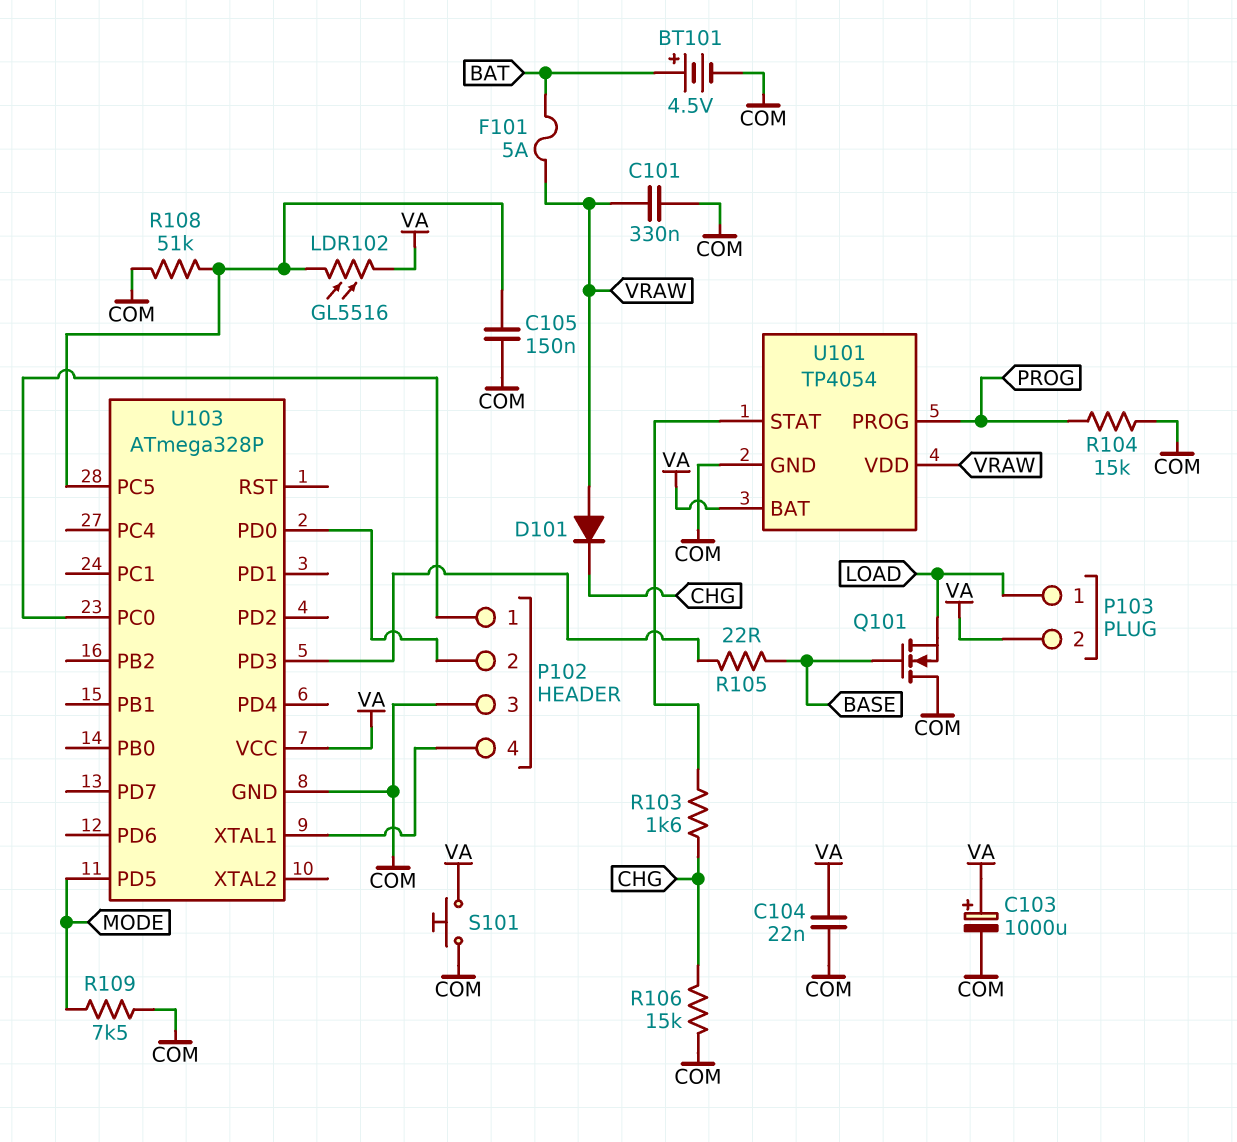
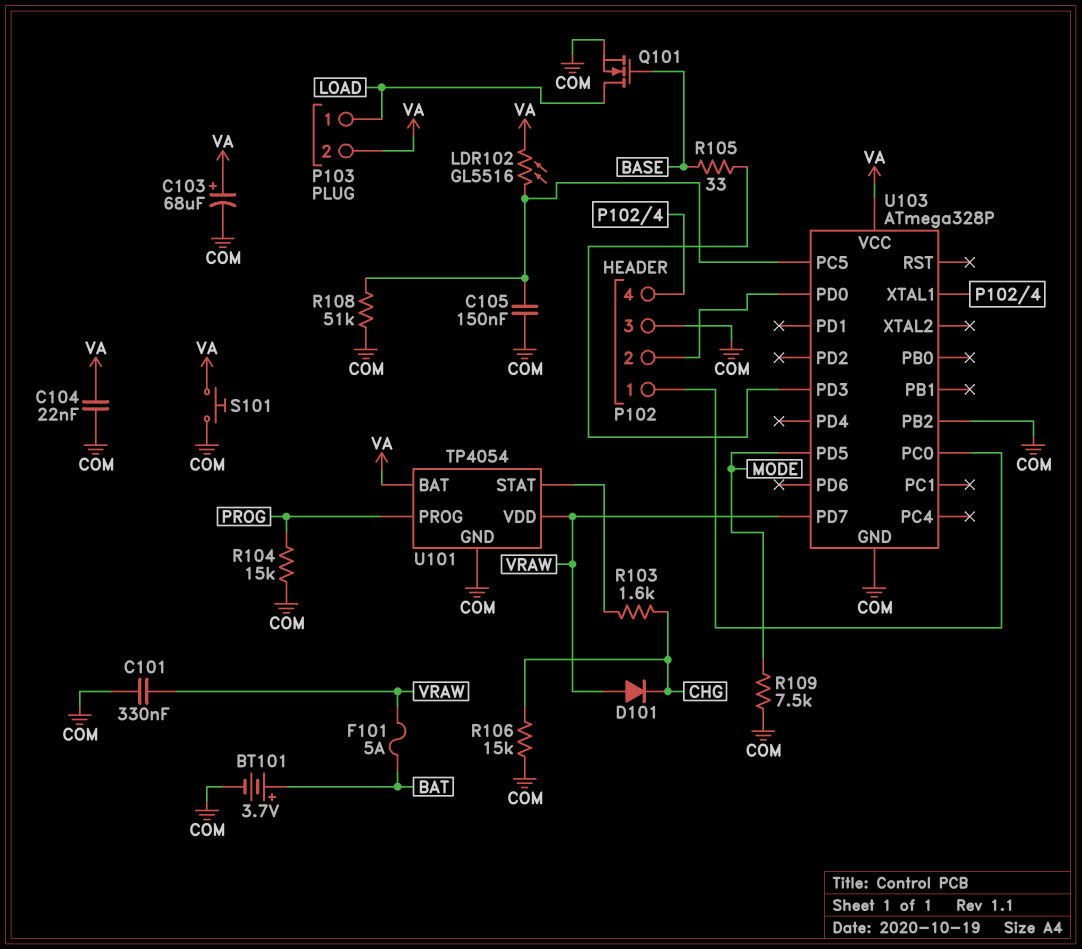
BT101: 4.5V (plus BAT, minus COM) -> 3.7V (plus BAT, minus COM)
C103: 1000uF (plus VA, minus COM) -> 68uF (plus VA, minus COM)
Q101: NMOS (G BASE, D COM, S LOAD) -> NMOS (G BASE, D LOAD, S COM)
R105: 22 (BASE, U103/PD3) -> 33 (BASE, U103/PD3)
U103 pin PB2: none -> COM
U103 pin PD7: none -> VRAW

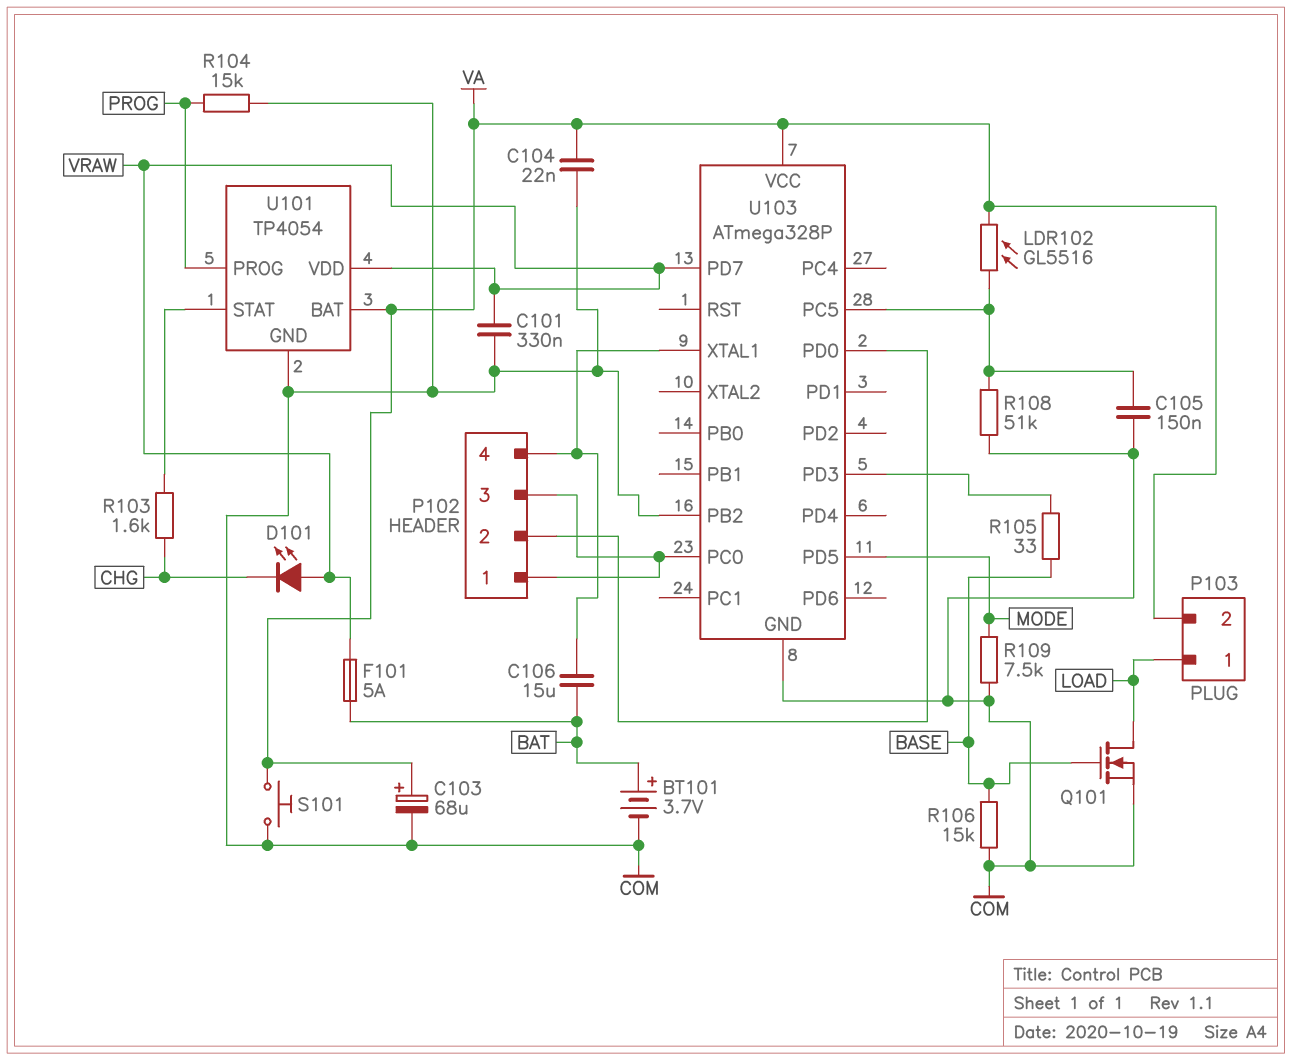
C106: none -> 15uF (BAT, P102/4)
D101: diode (A VRAW, K CHG) -> LED (A VRAW, K CHG)
P102 pin 3: COM -> P102/1
R106: 15k (CHG, COM) -> 15k (BASE, COM)

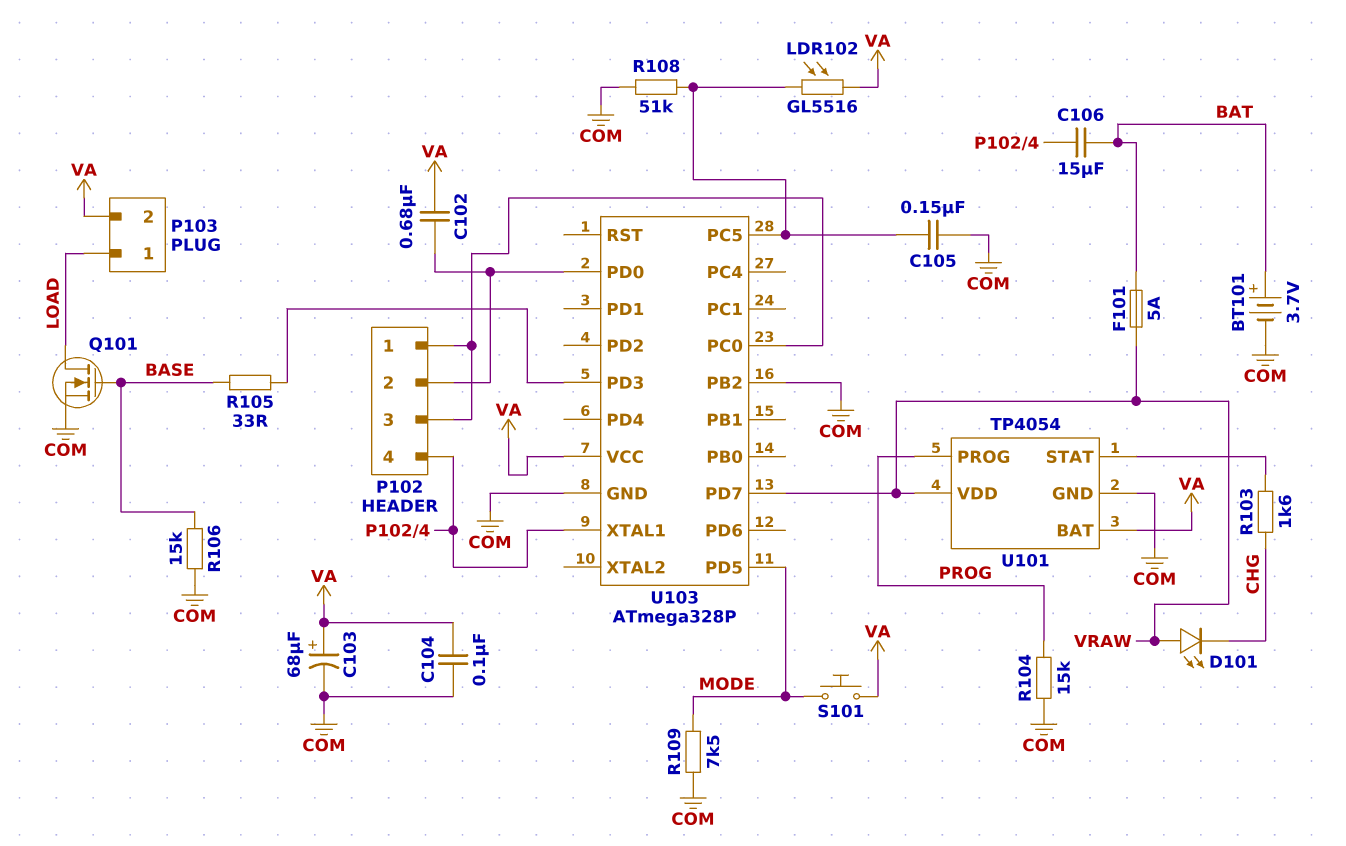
C101: 330nF (COM, VRAW) -> none
C102: none -> 680nF (P102/2, VA)
C104: 22nF (COM, VA) -> 100nF (COM, VA)
S101: button (COM, VA) -> button (MODE, VA)

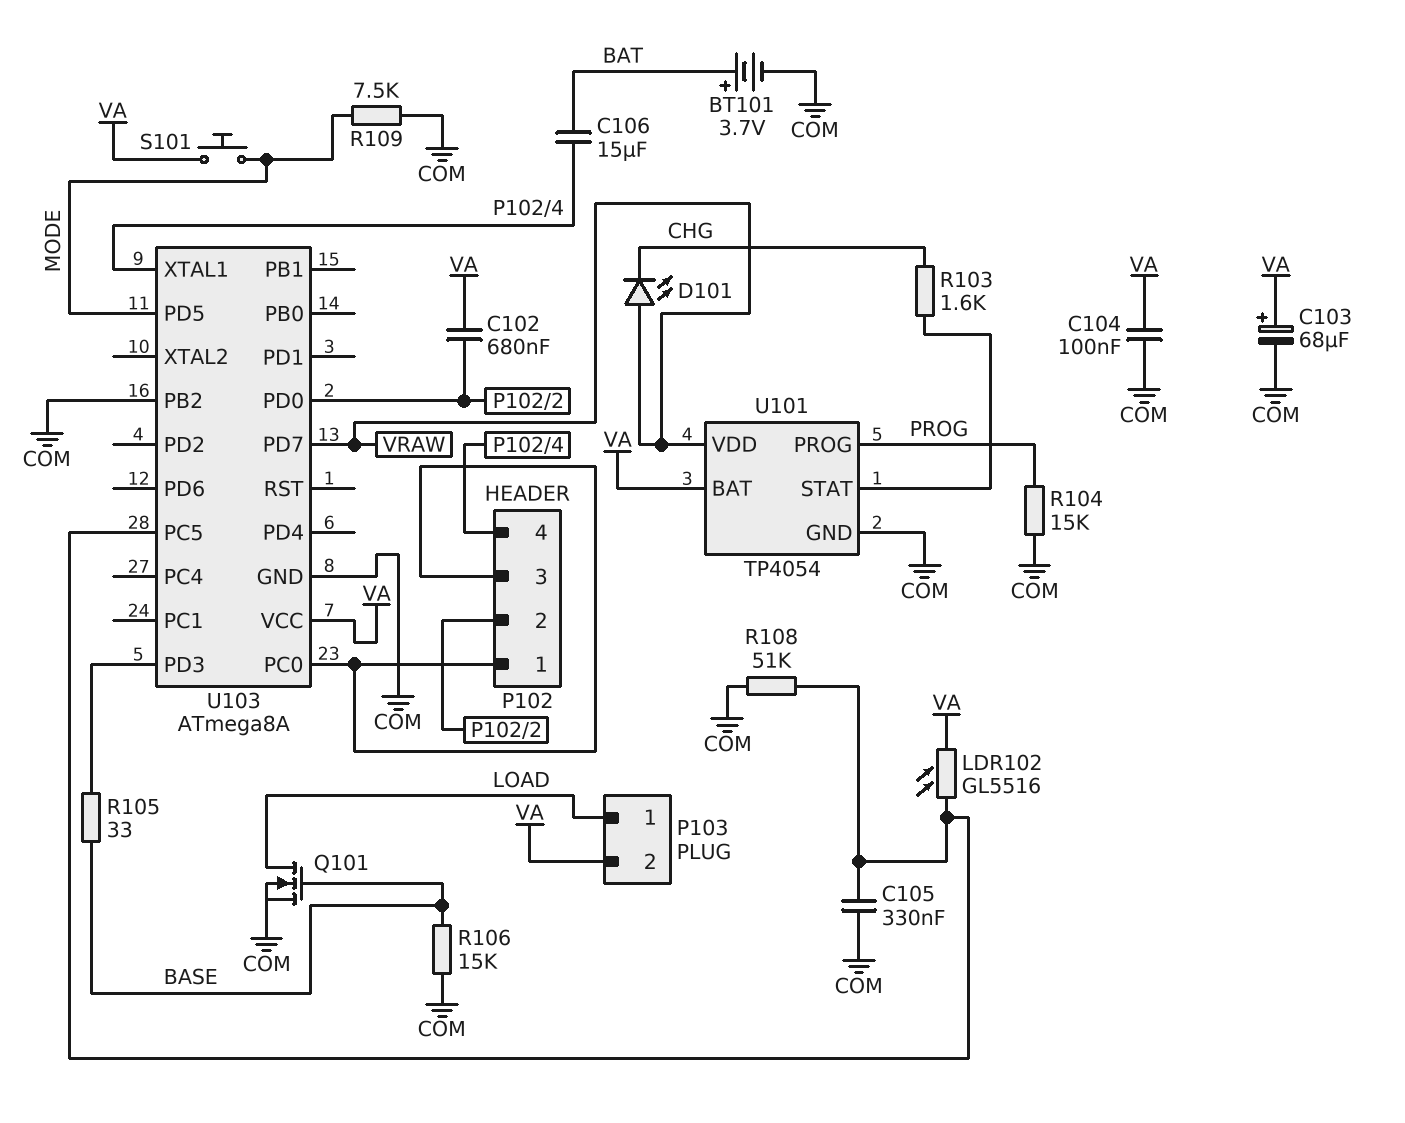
C105: 150nF (COM, U103/PC5) -> 330nF (COM, U103/PC5)
F101: 5A (BAT, VRAW) -> none
U103: ATmega328P -> ATmega8A

